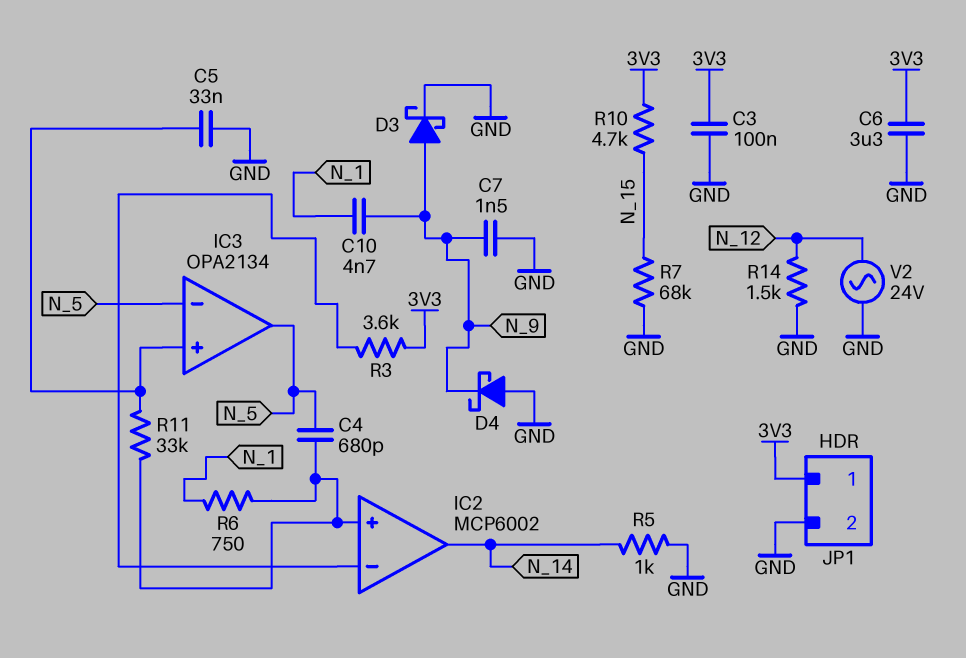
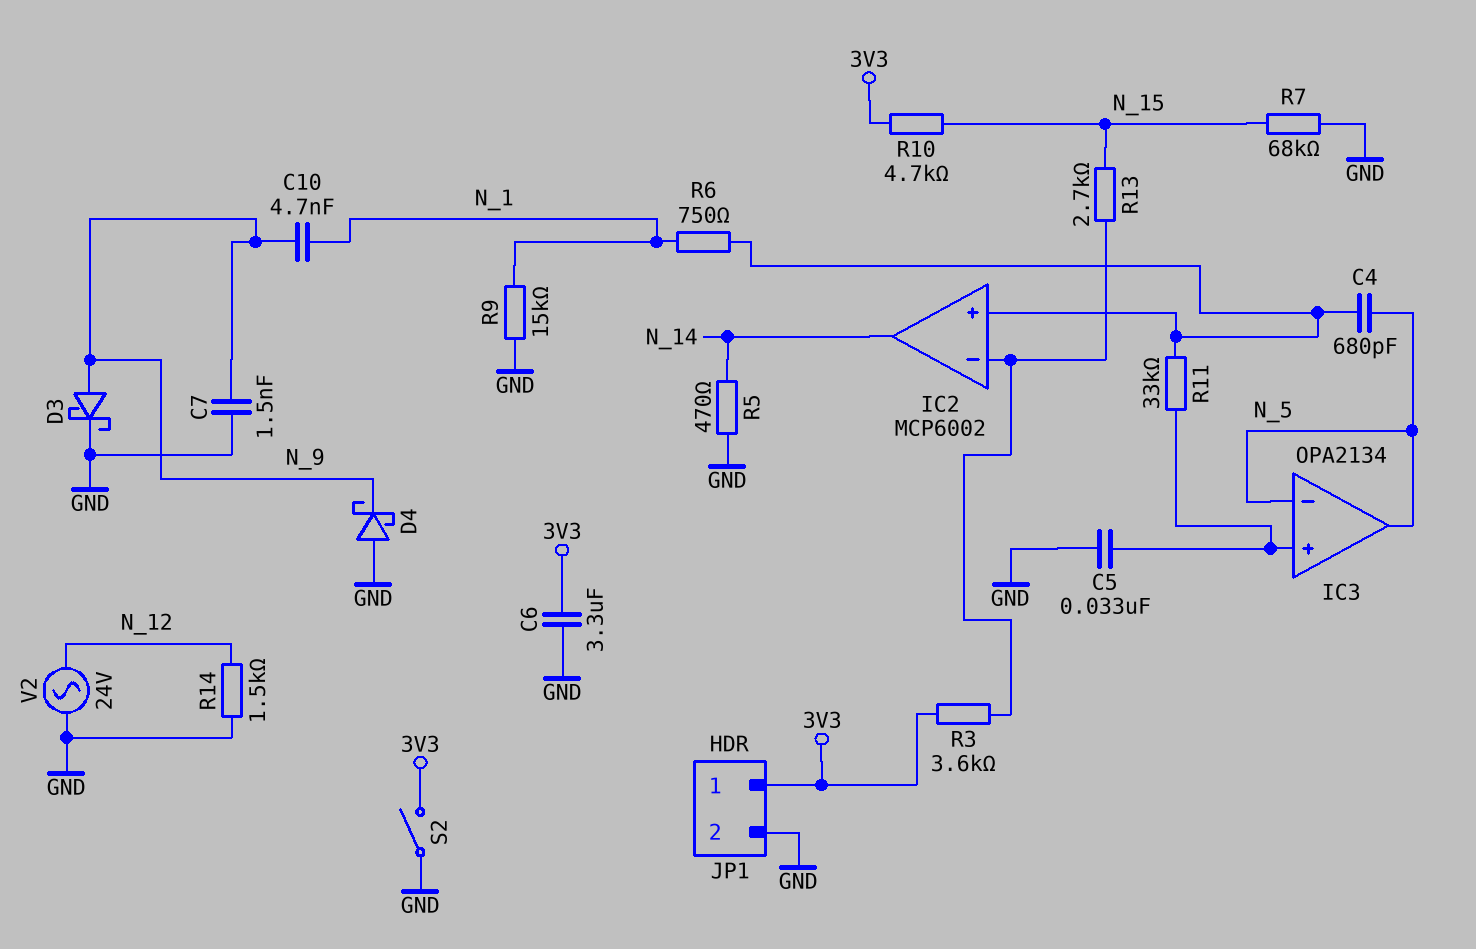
C3: 100nF (3V3, GND) -> none
R5: 1k (GND, N_14) -> 470 (GND, N_14)
R9: none -> 15k (GND, N_1)
R13: none -> 2.7k (IC2/in-, N_15)
S2: none -> switch (3V3, GND)

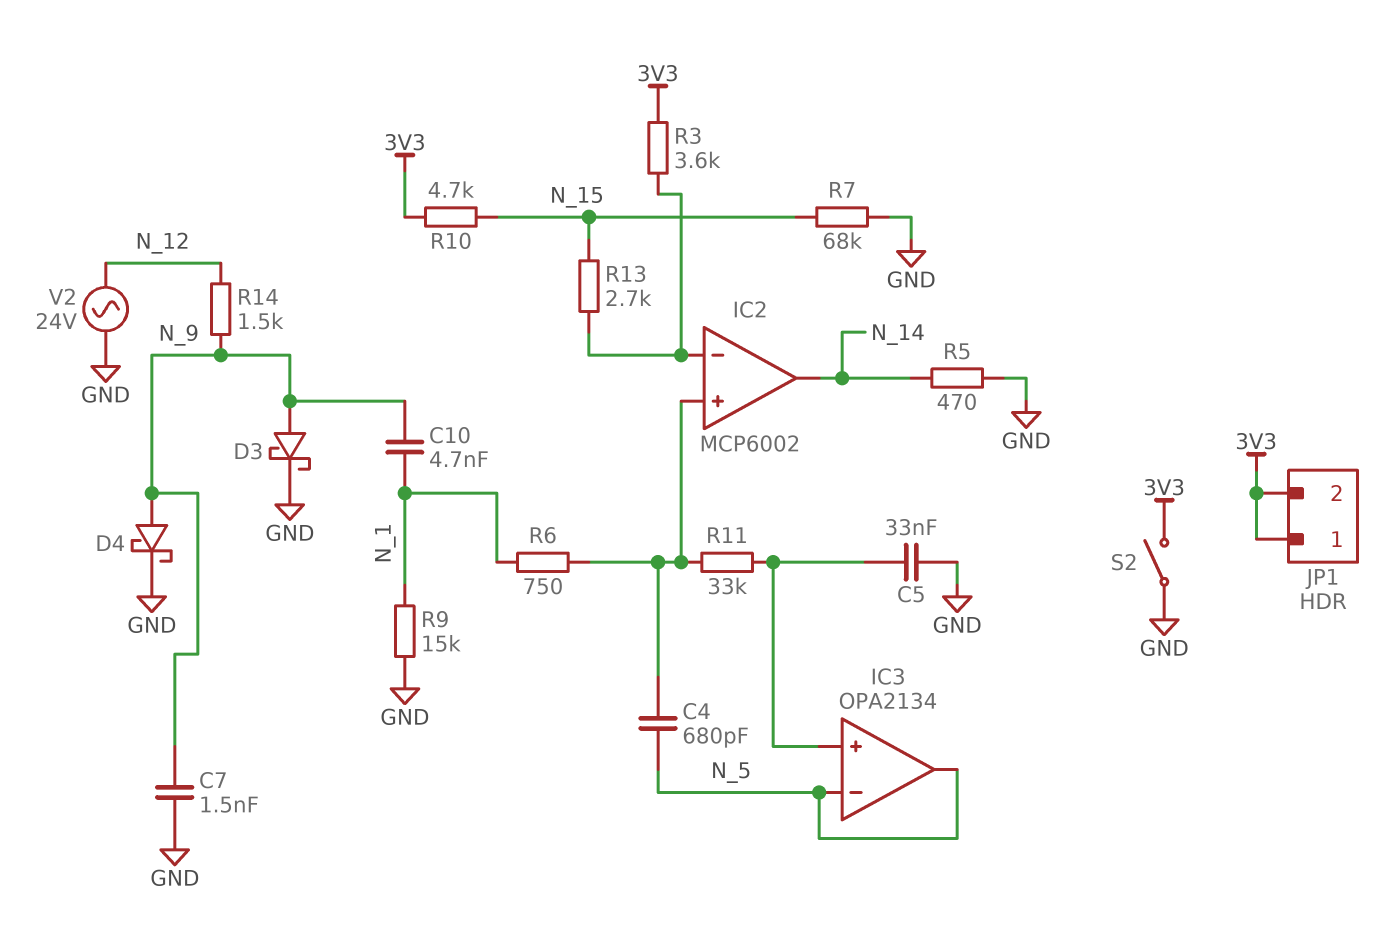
C6: 3.3uF (3V3, GND) -> none
D4: schottky (A GND, K N_9) -> schottky (A N_9, K GND)
JP1 pin 2: GND -> 3V3
R14: 1.5k (GND, N_12) -> 1.5k (N_9, N_12)

